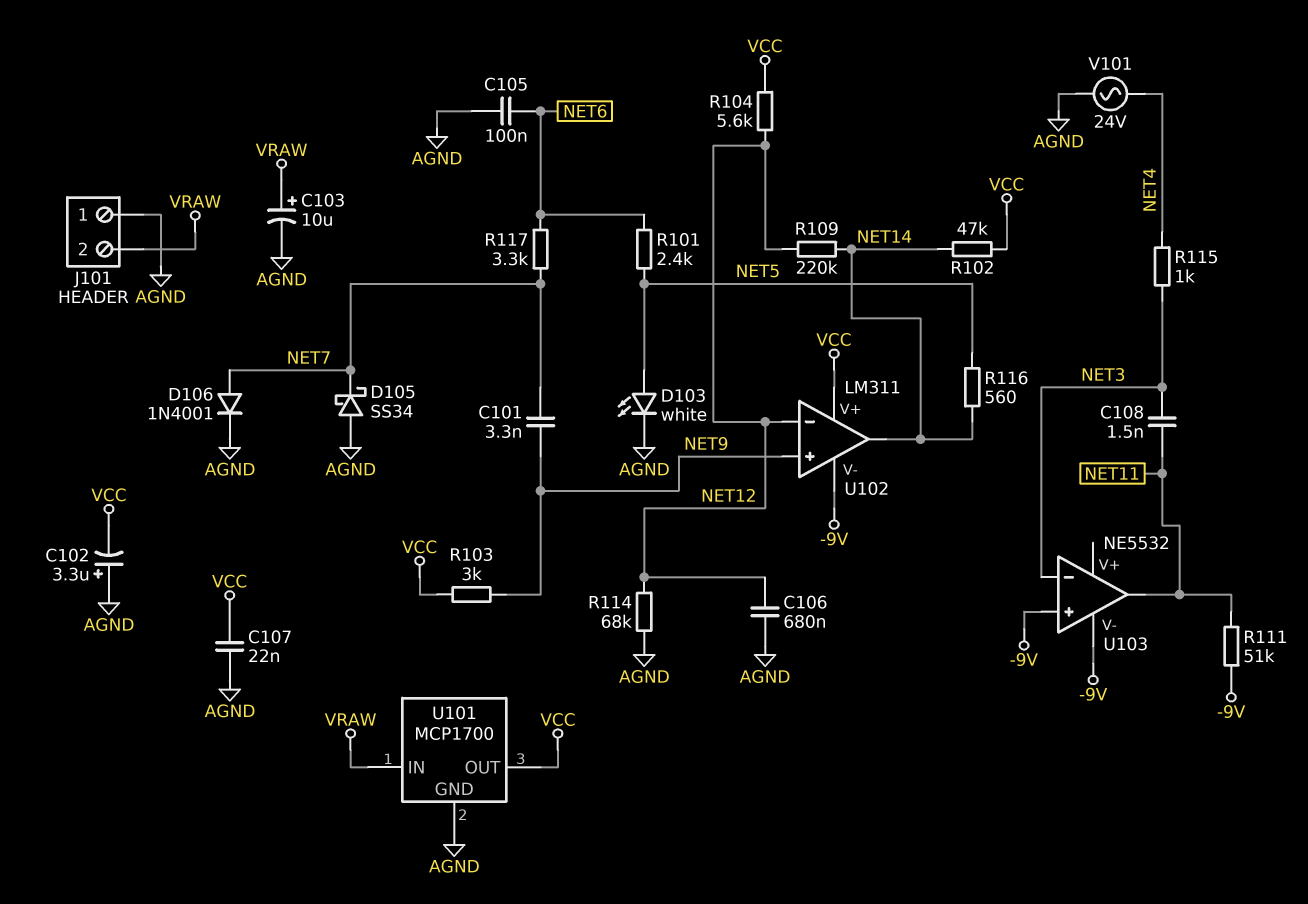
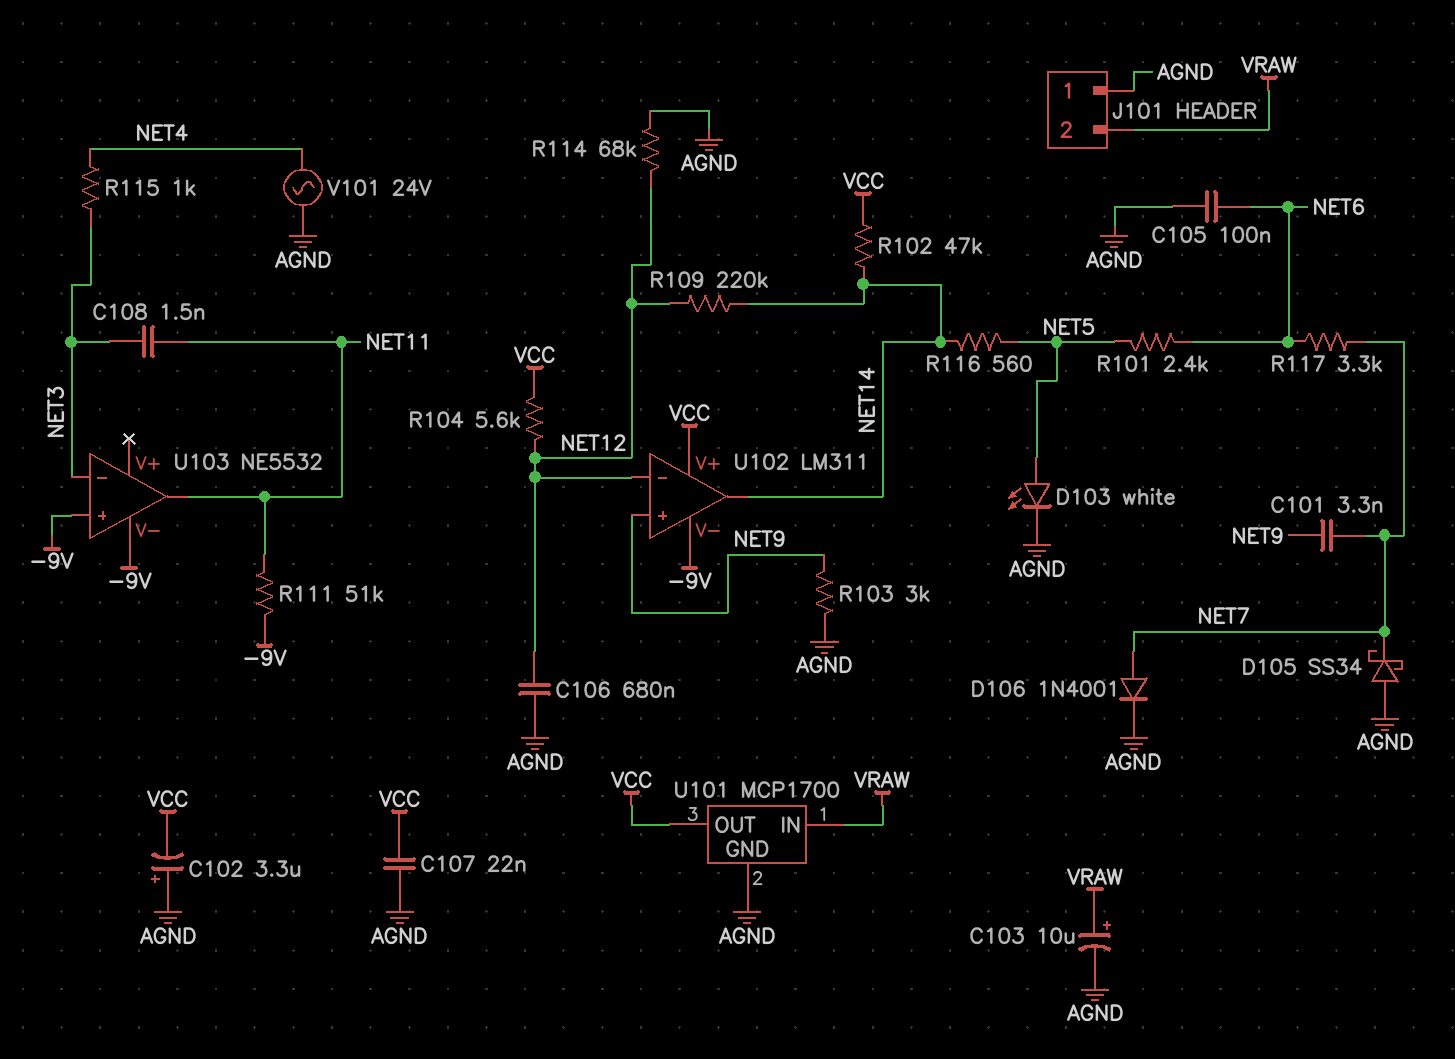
R103: 3k (NET9, VCC) -> 3k (AGND, NET9)

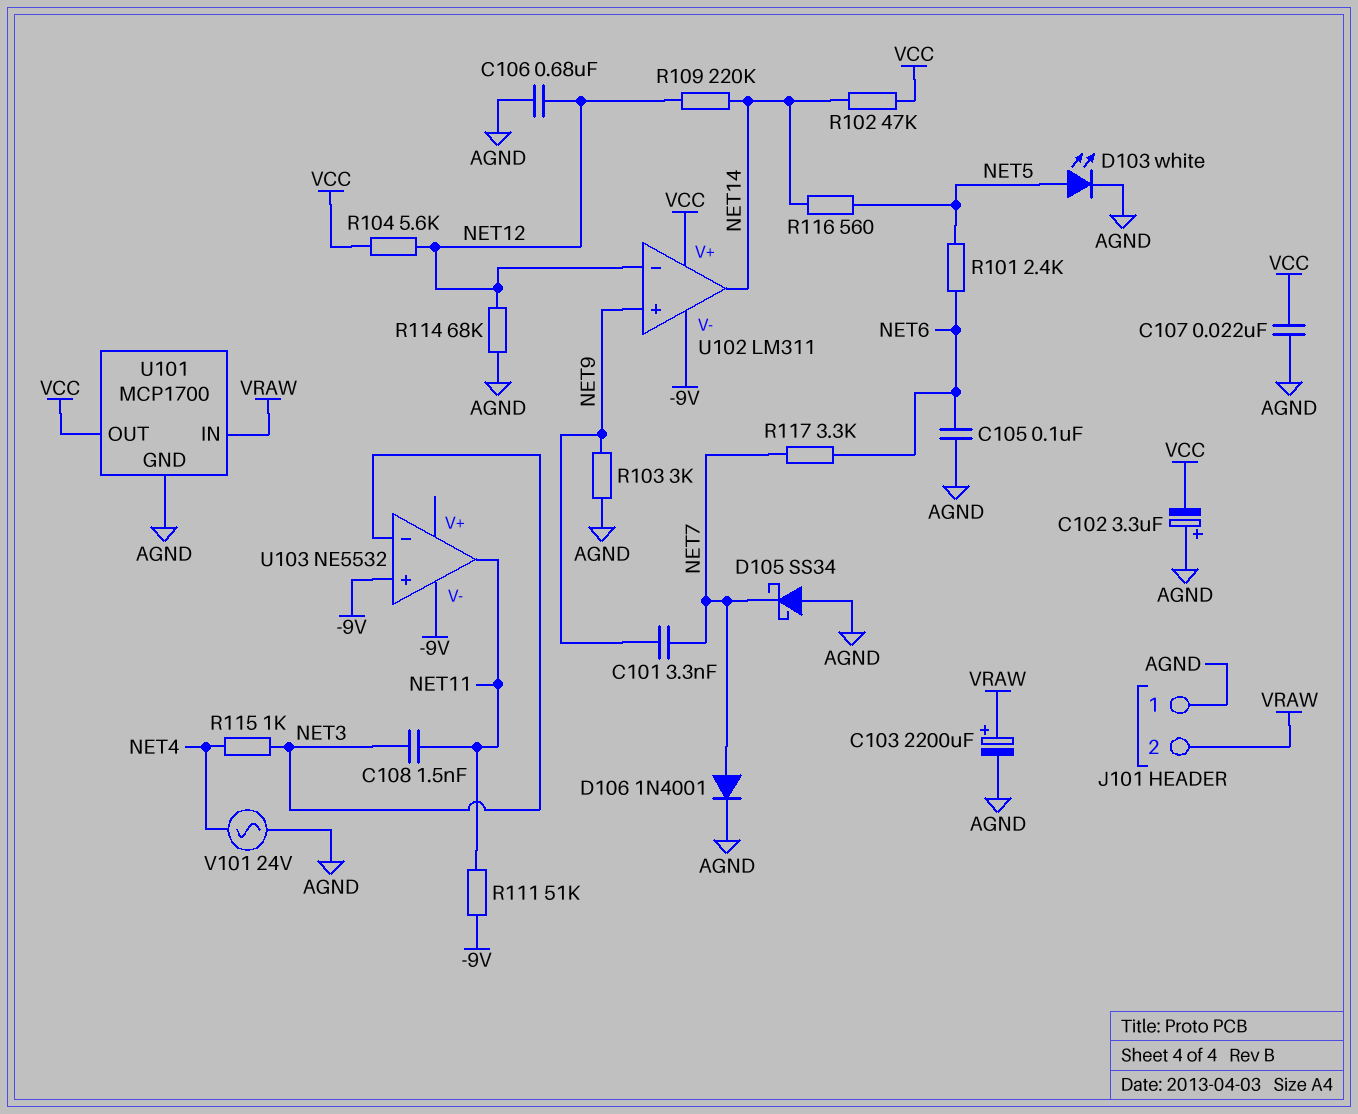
C103: 10uF (plus VRAW, minus AGND) -> 2200uF (plus VRAW, minus AGND)

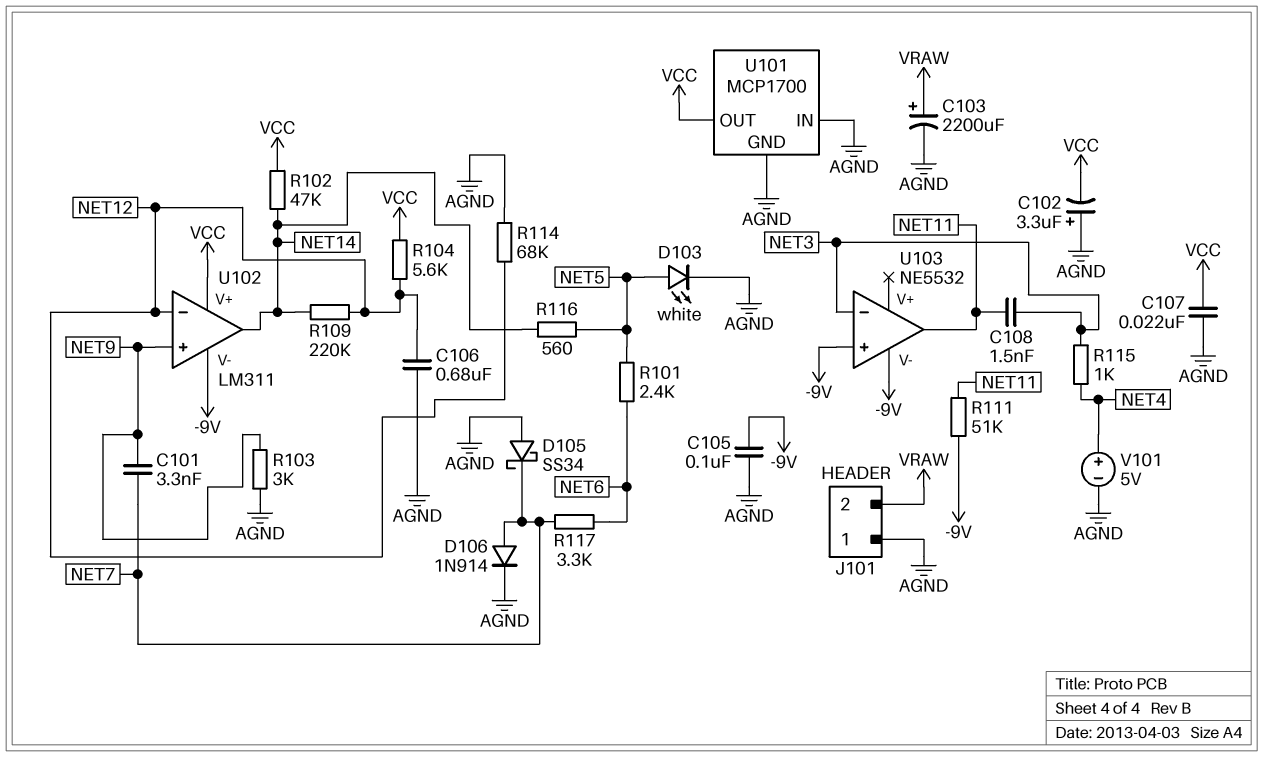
C105: 100nF (AGND, NET6) -> 100nF (-9V, AGND)
D106: diode 1N4001 (A NET7, K AGND) -> diode 1N914 (A NET7, K AGND)
U101 pin IN: VRAW -> AGND
V101: AC 24V (AGND, NET4) -> 5V (plus NET4, minus AGND)

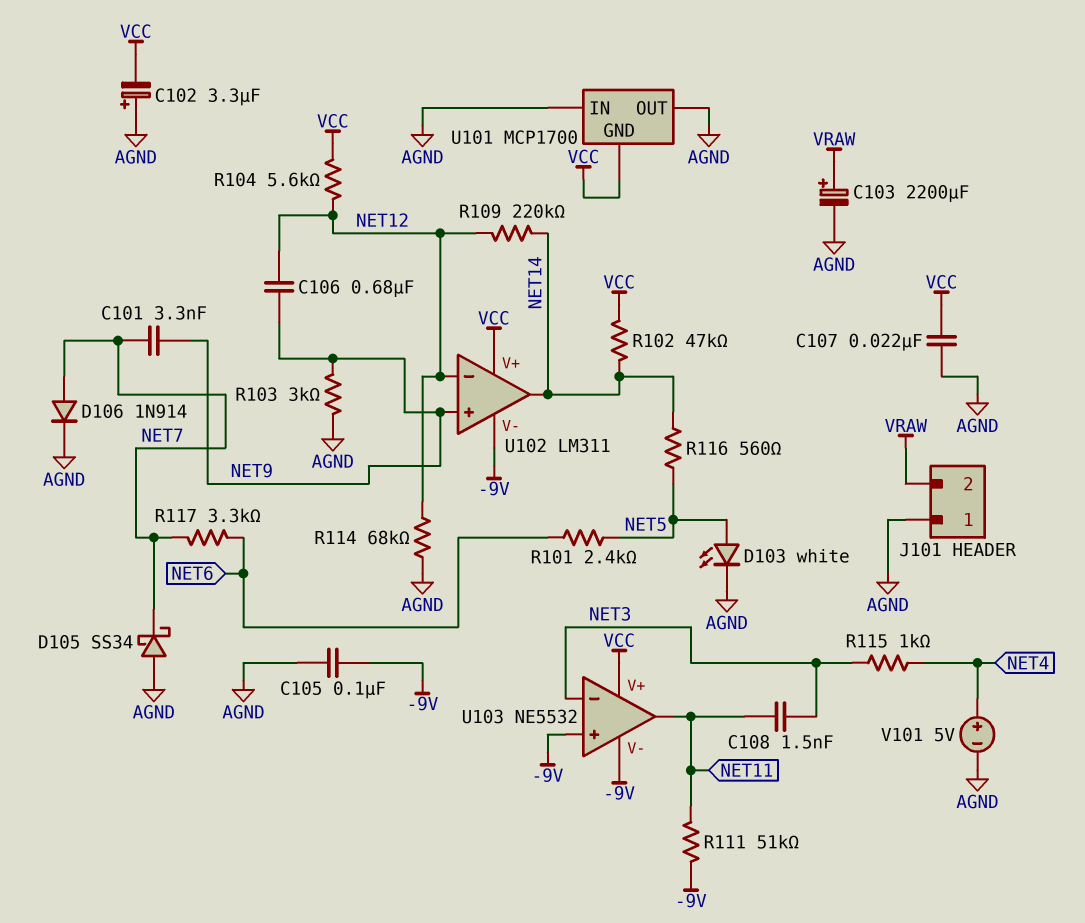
C106: 680nF (AGND, NET12) -> 680nF (NET9, NET12)
U101 pin GND: AGND -> VCC
U101 pin OUT: VCC -> AGND
U103 pin V+: none -> VCC

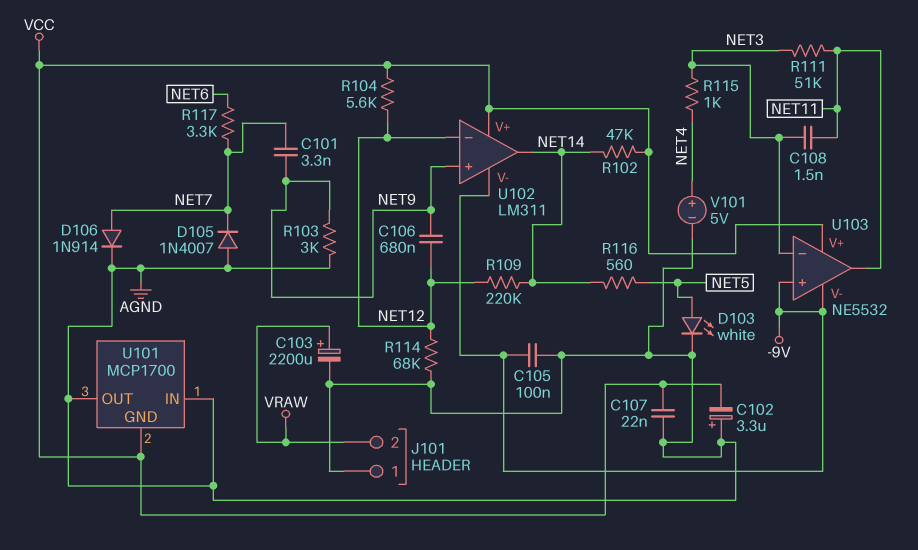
D105: schottky SS34 (A AGND, K NET7) -> diode 1N4007 (A AGND, K NET7)
R101: 2.4k (NET5, NET6) -> none
R111: 51k (-9V, NET11) -> 51k (NET3, NET11)

